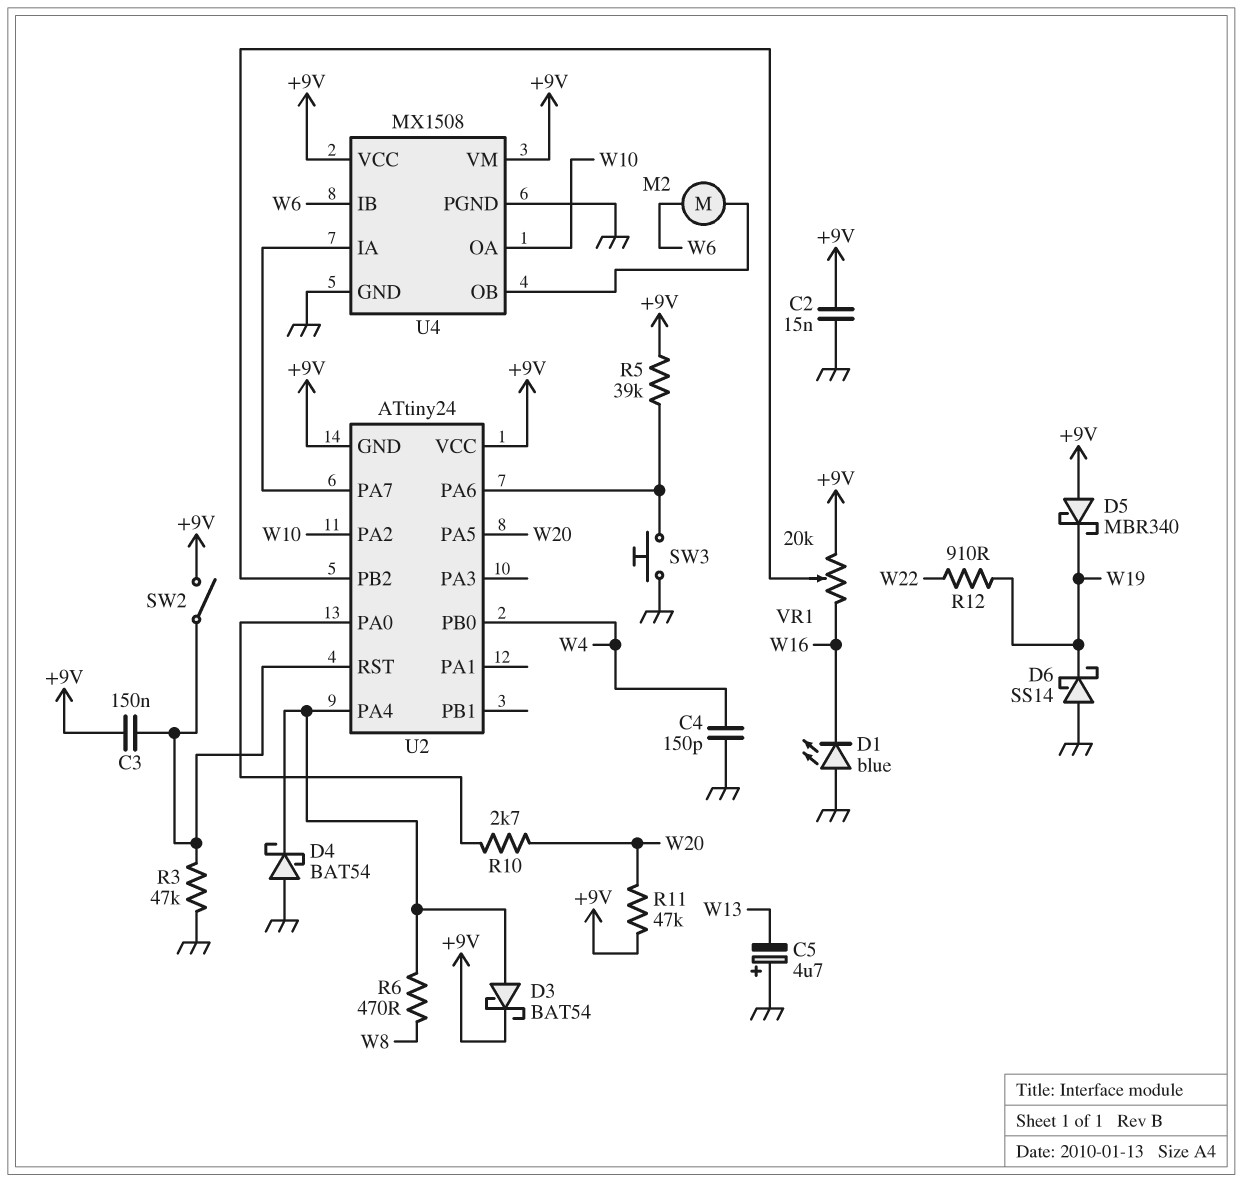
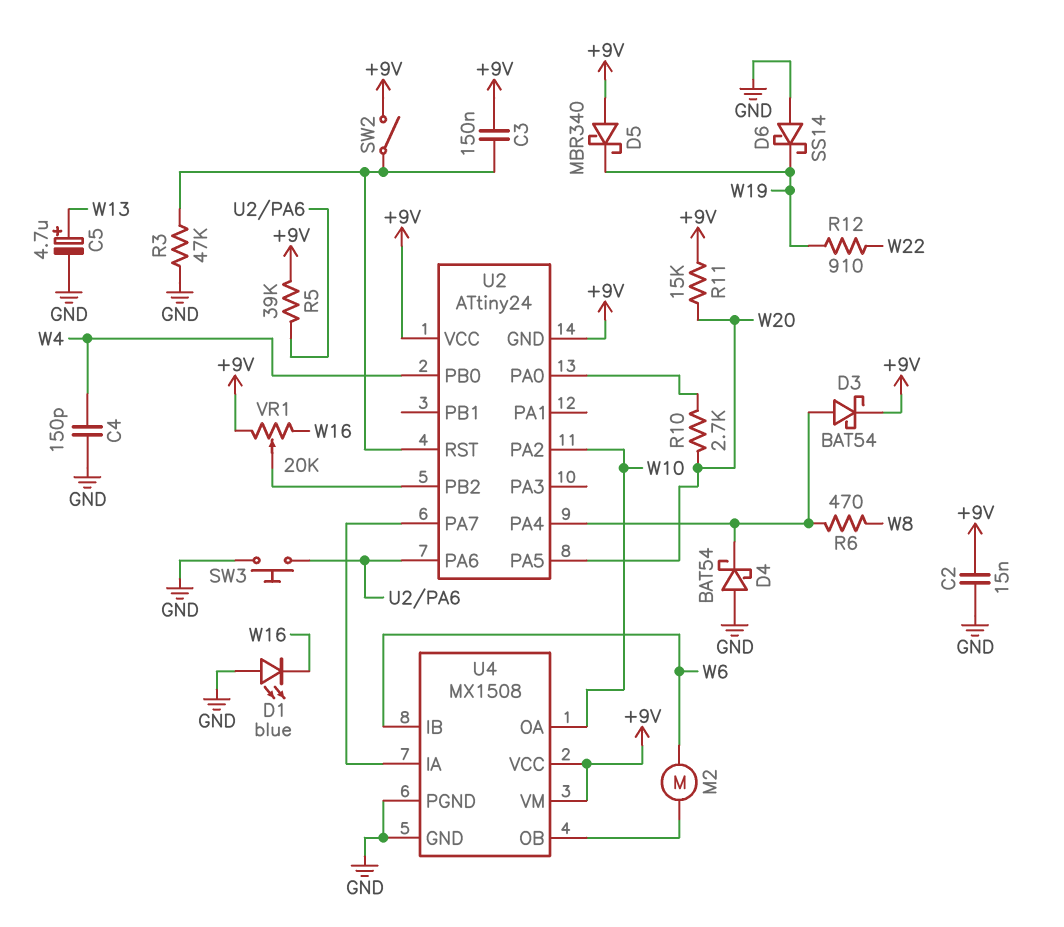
C5: 4.7uF (plus GND, minus W13) -> 4.7uF (plus W13, minus GND)
R11: 47k (+9V, W20) -> 15k (+9V, W20)

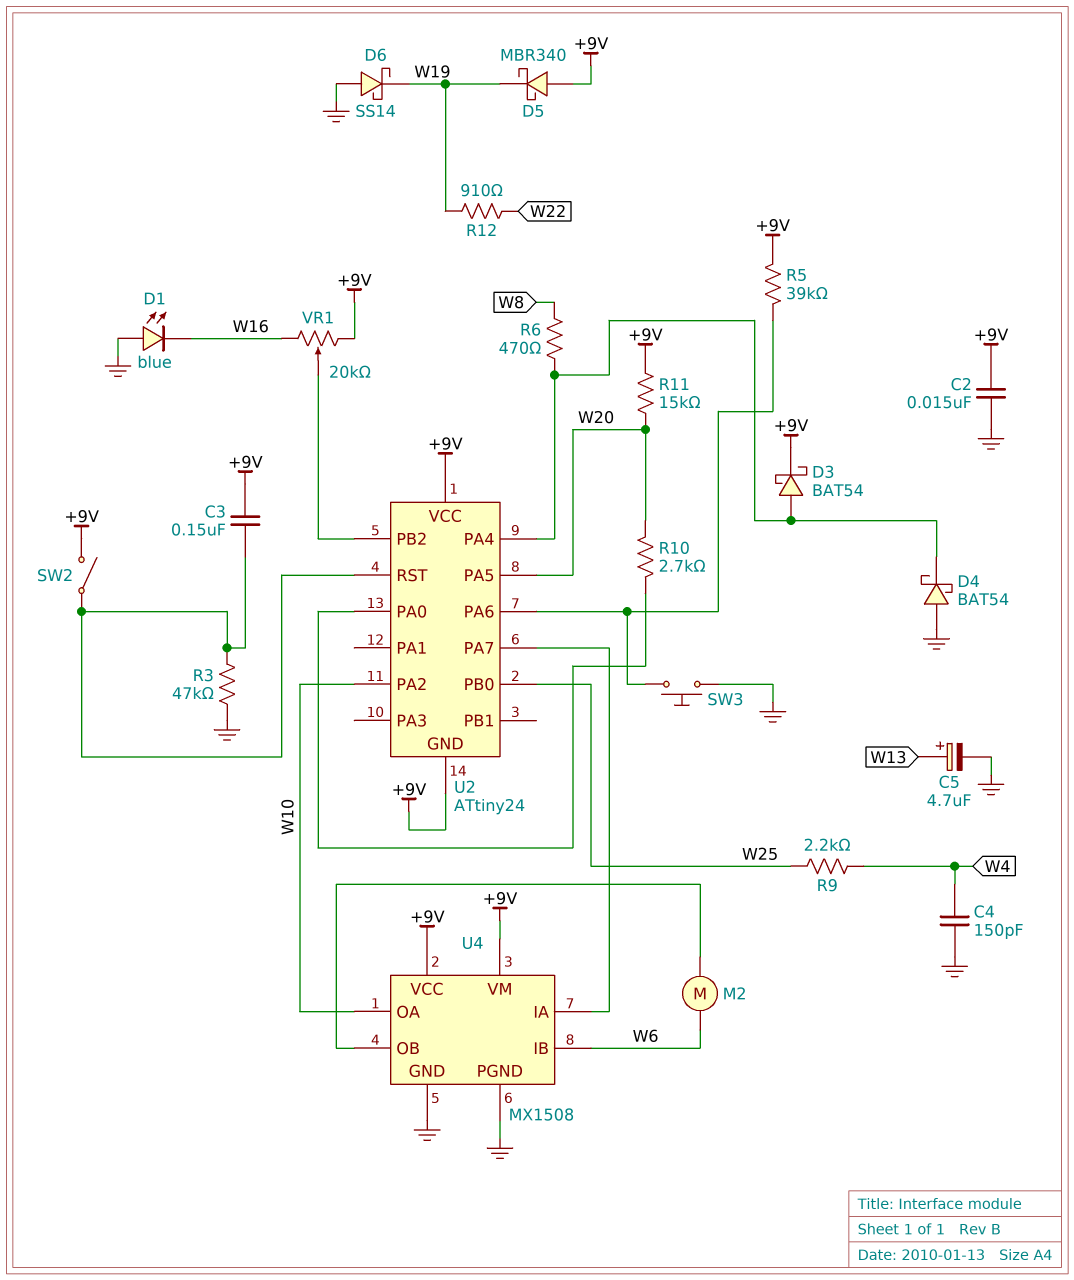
R9: none -> 2.2k (W4, W25)
U2 pin PB0: W4 -> W25

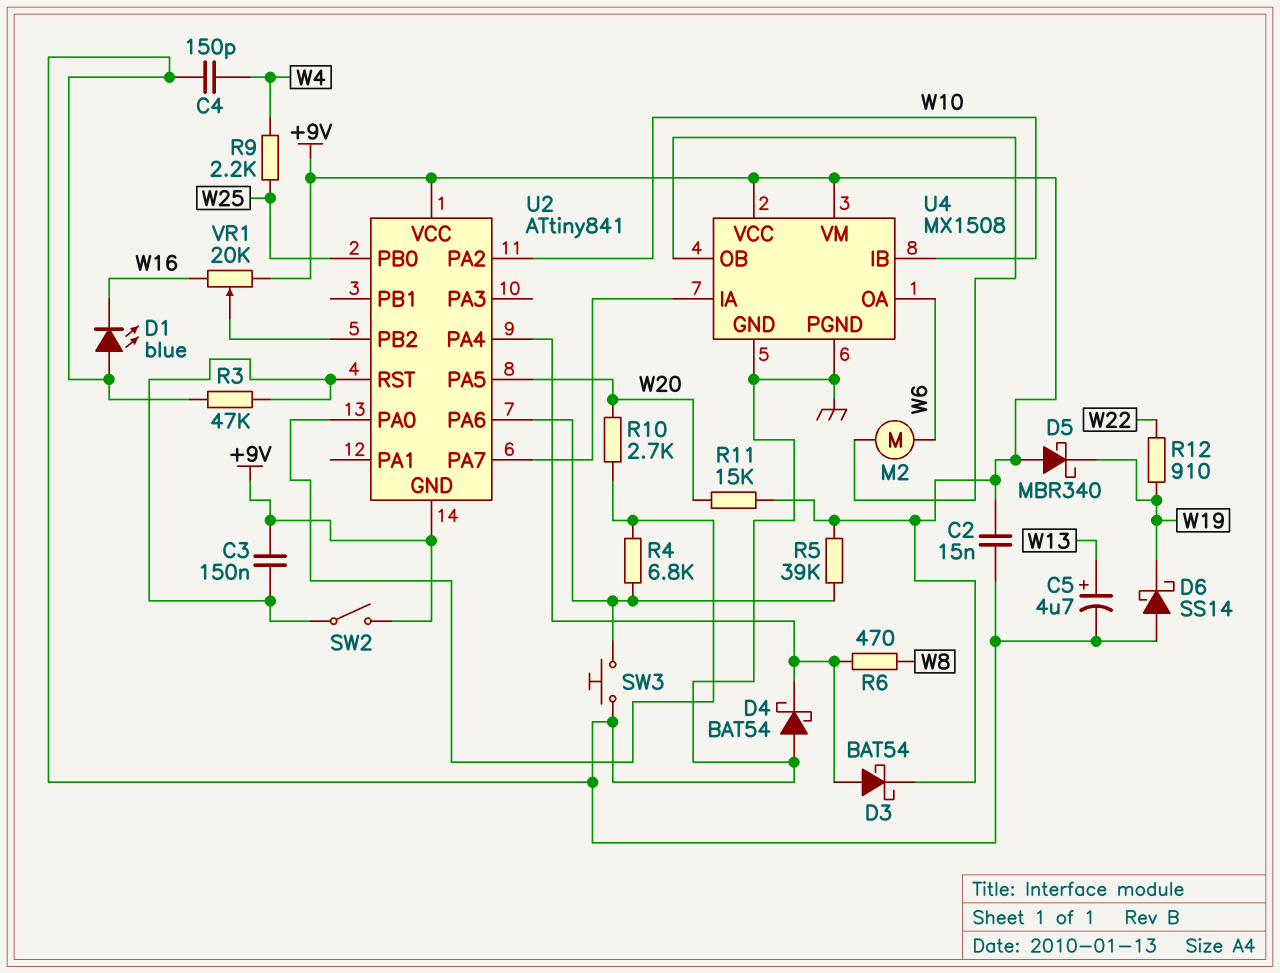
R4: none -> 6.8k (U2/PA0, U2/PA6)
U2: ATtiny24 -> ATtiny841
U4 pin IB: W6 -> W10
U4 pin OA: W10 -> W6

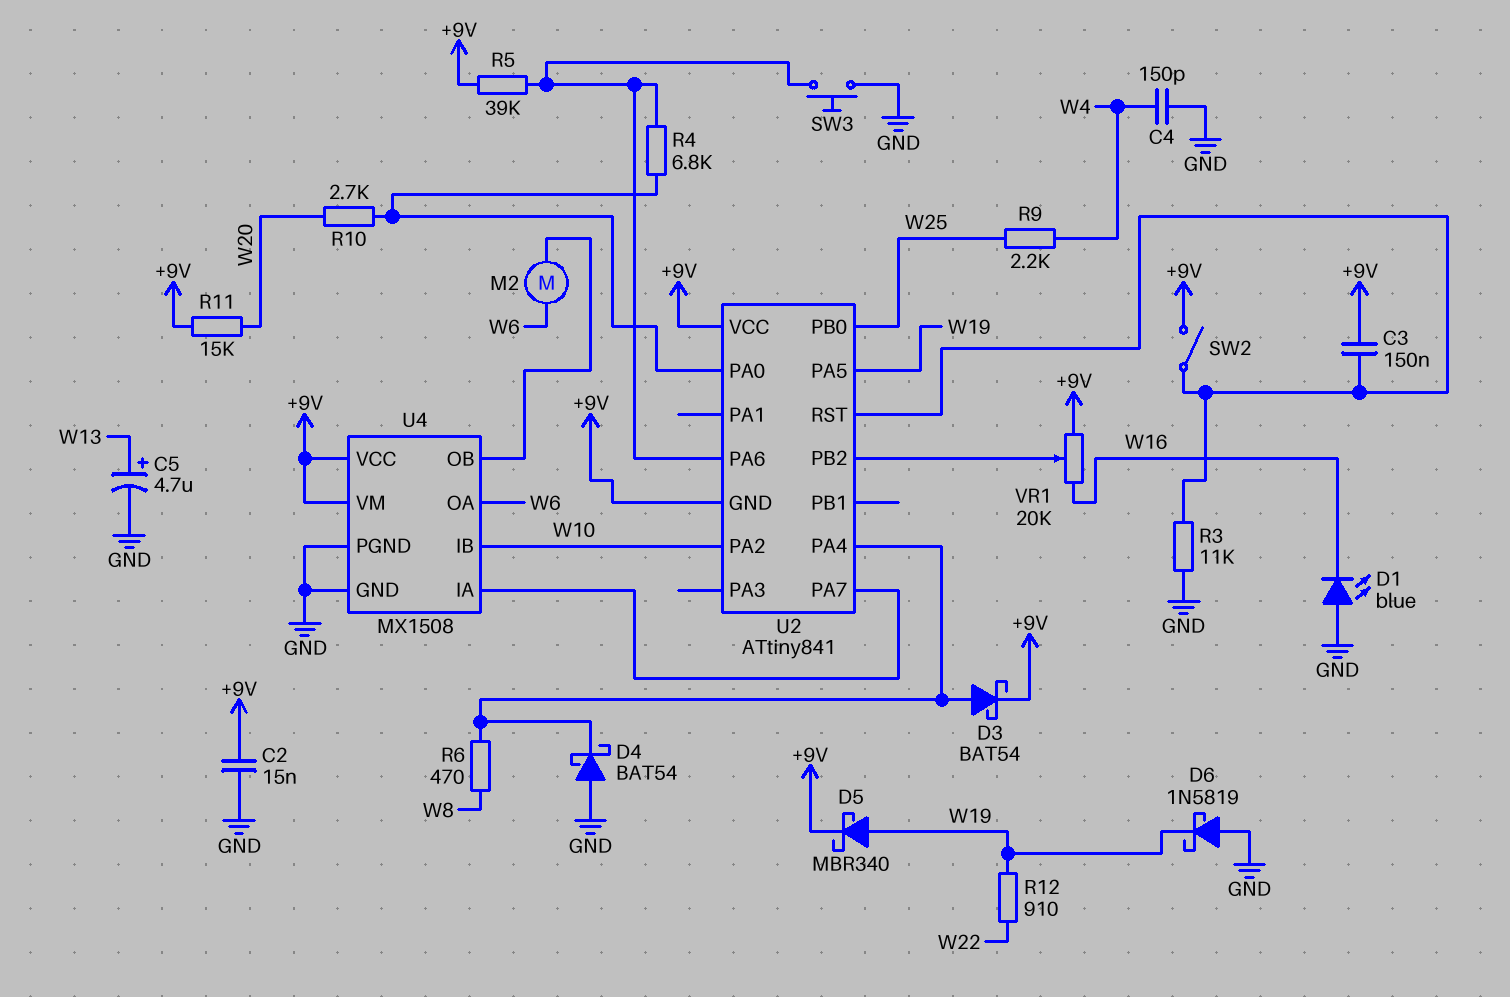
D5: schottky MBR340 (A +9V, K W19) -> schottky MBR340 (A W19, K +9V)
D6: schottky SS14 (A GND, K W19) -> schottky 1N5819 (A GND, K W19)
R3: 47k (GND, U2/RST) -> 11k (GND, U2/RST)
U2 pin PA5: W20 -> W19

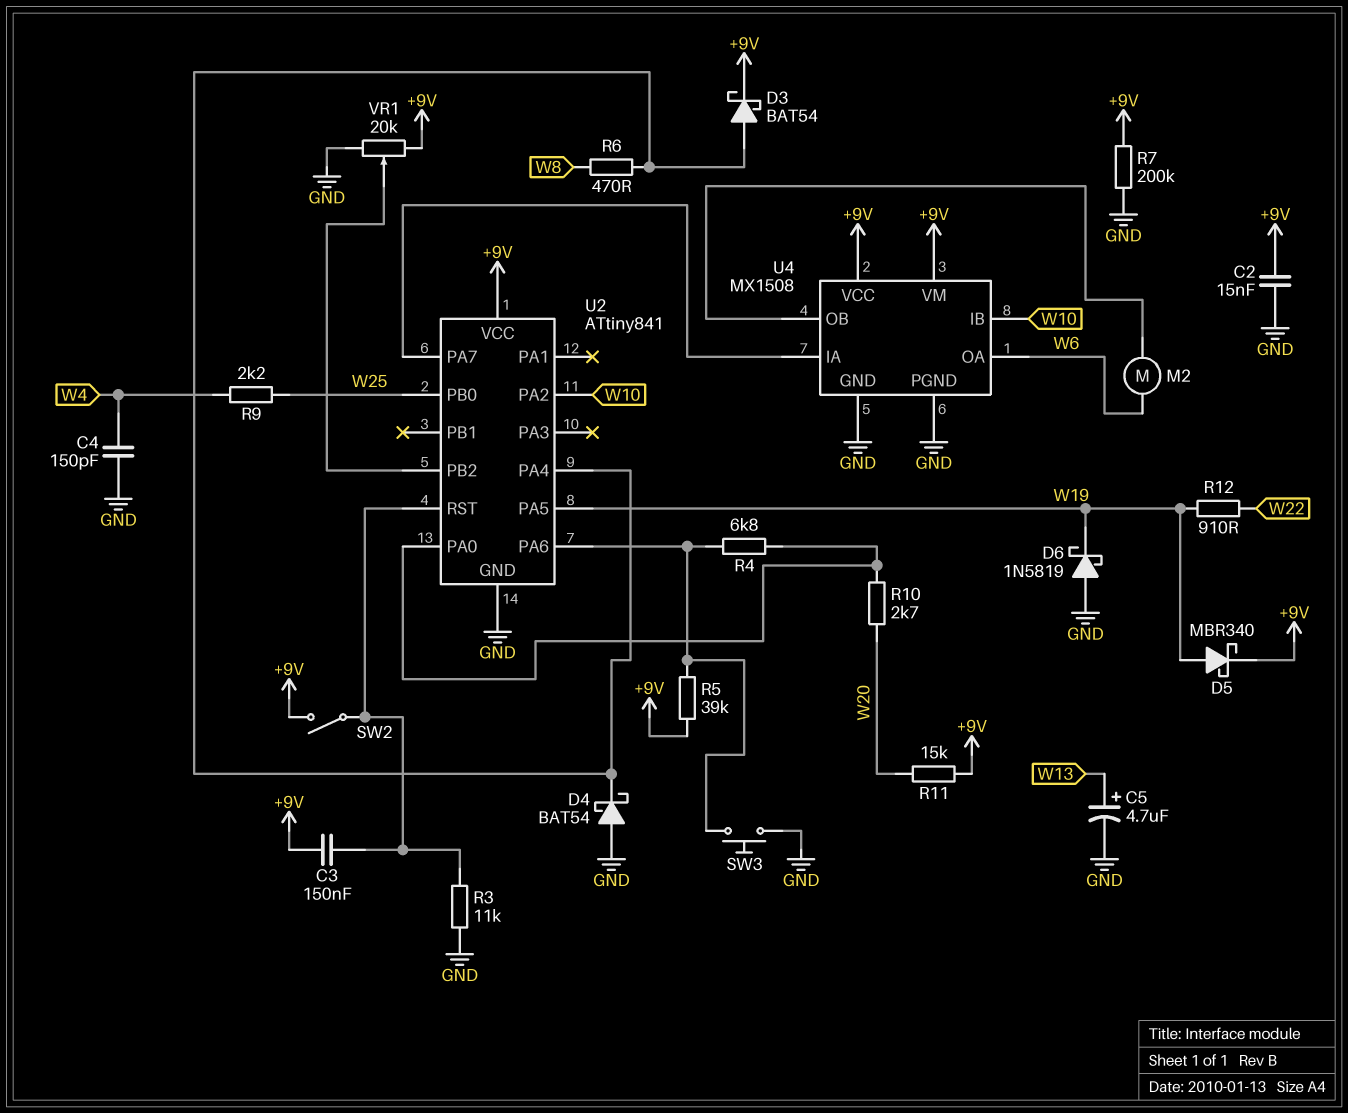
D1: LED blue (A GND, K W16) -> none
R7: none -> 200k (+9V, GND)
U2 pin GND: +9V -> GND
VR1: 20k (+9V, W16, wiper U2/PB2) -> 20k (+9V, GND, wiper U2/PB2)

